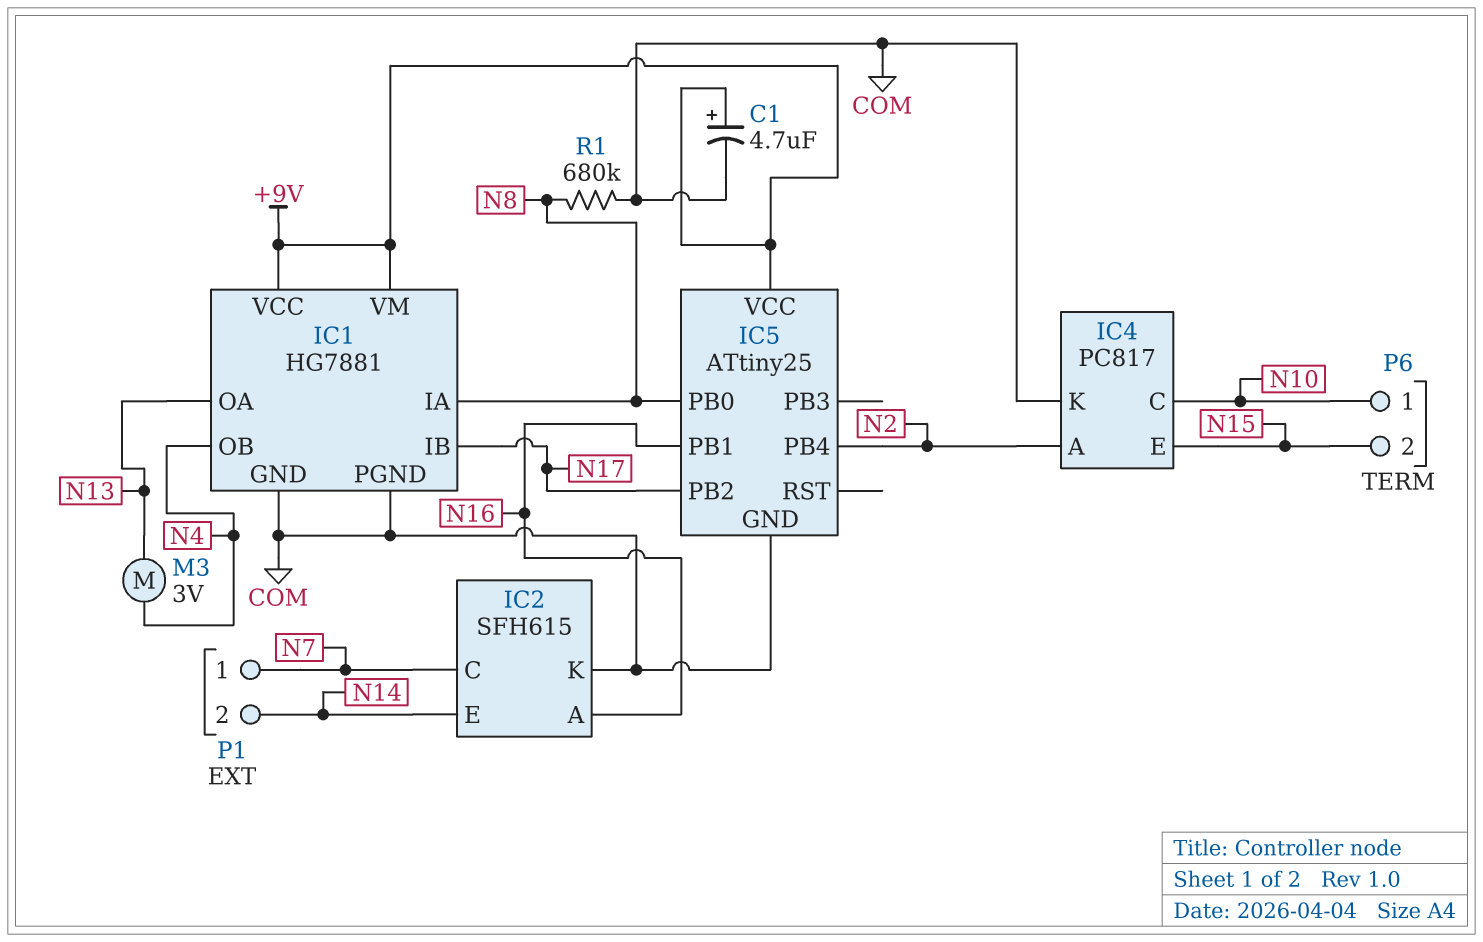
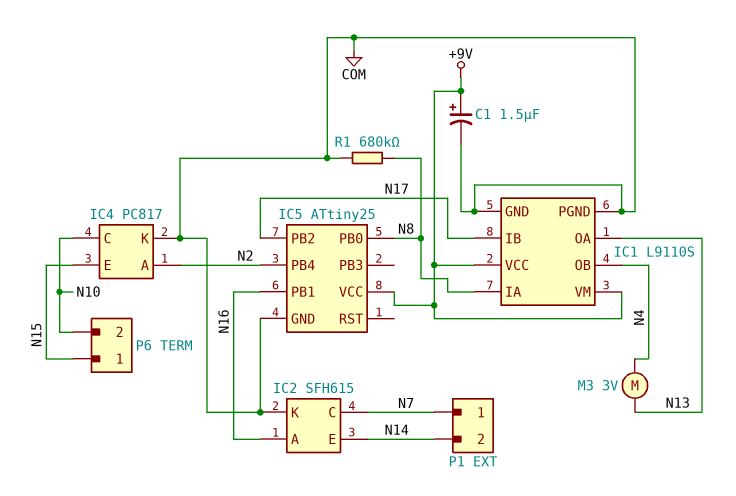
C1: 4.7uF (plus +9V, minus COM) -> 1.5uF (plus +9V, minus COM)
IC1: HG7881 -> L9110S
P6 pin 1: N10 -> N15
P6 pin 2: N15 -> N10

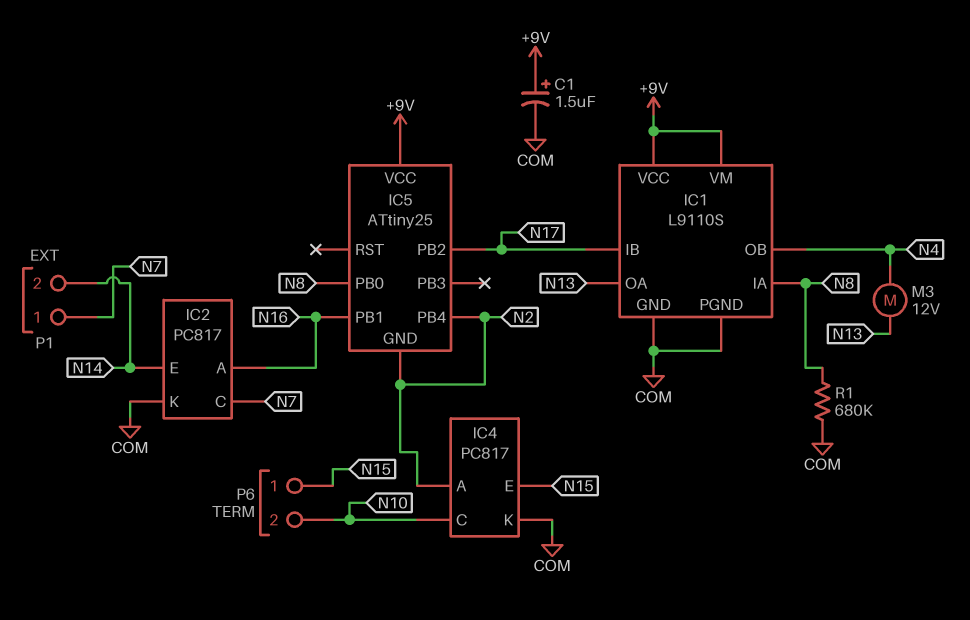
IC2: SFH615 -> PC817
IC5 pin GND: COM -> N2
M3: motor 3V (N4, N13) -> motor 12V (N4, N13)

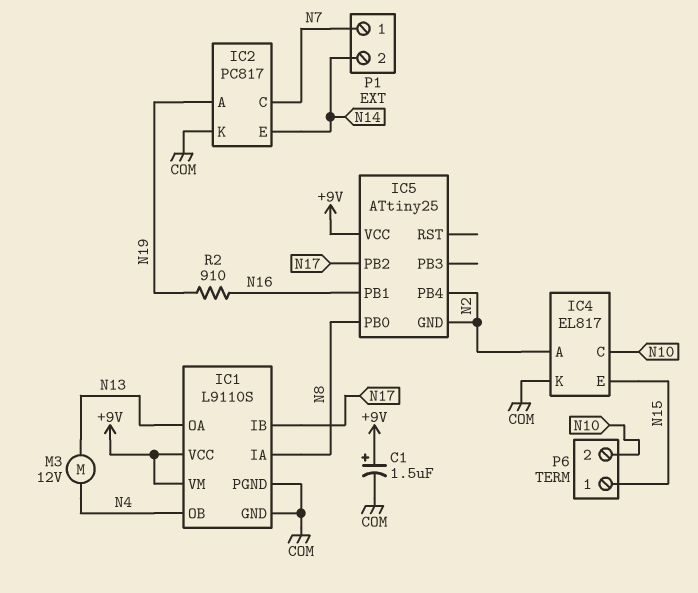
IC2 pin A: N16 -> N19
IC4: PC817 -> EL817
R1: 680k (COM, N8) -> none
R2: none -> 910 (N16, N19)

